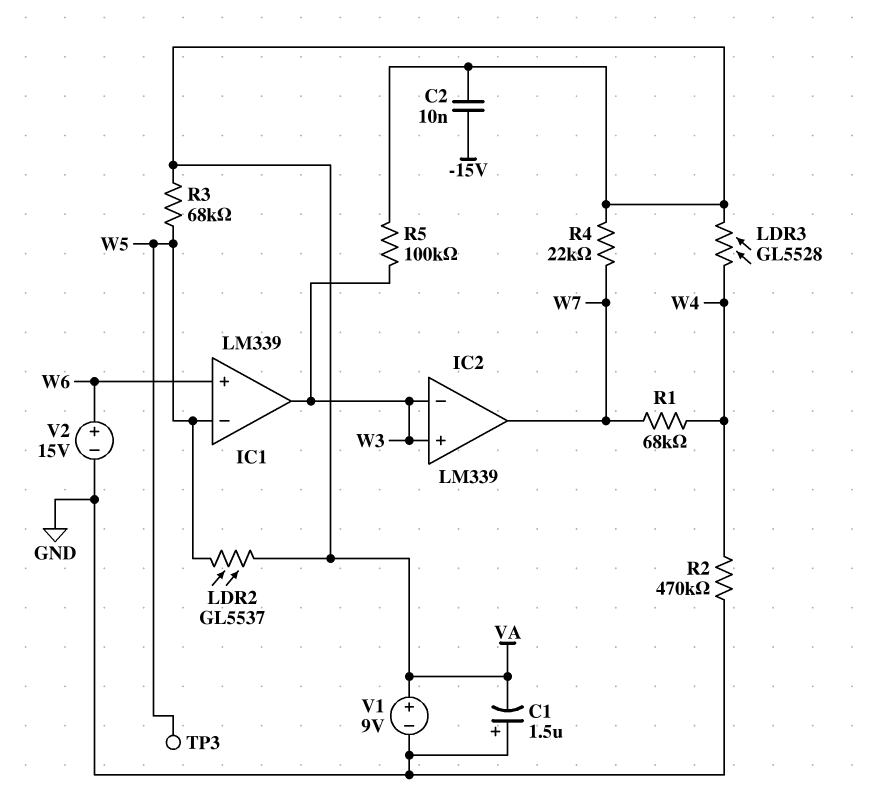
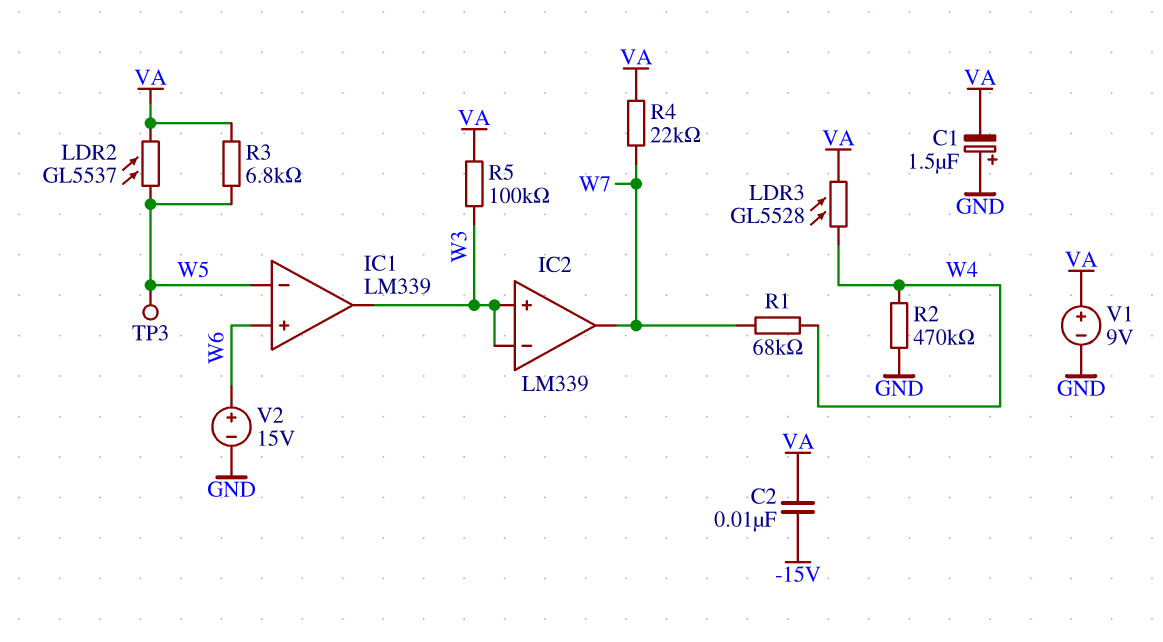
R3: 68k (VA, W5) -> 6.8k (VA, W5)

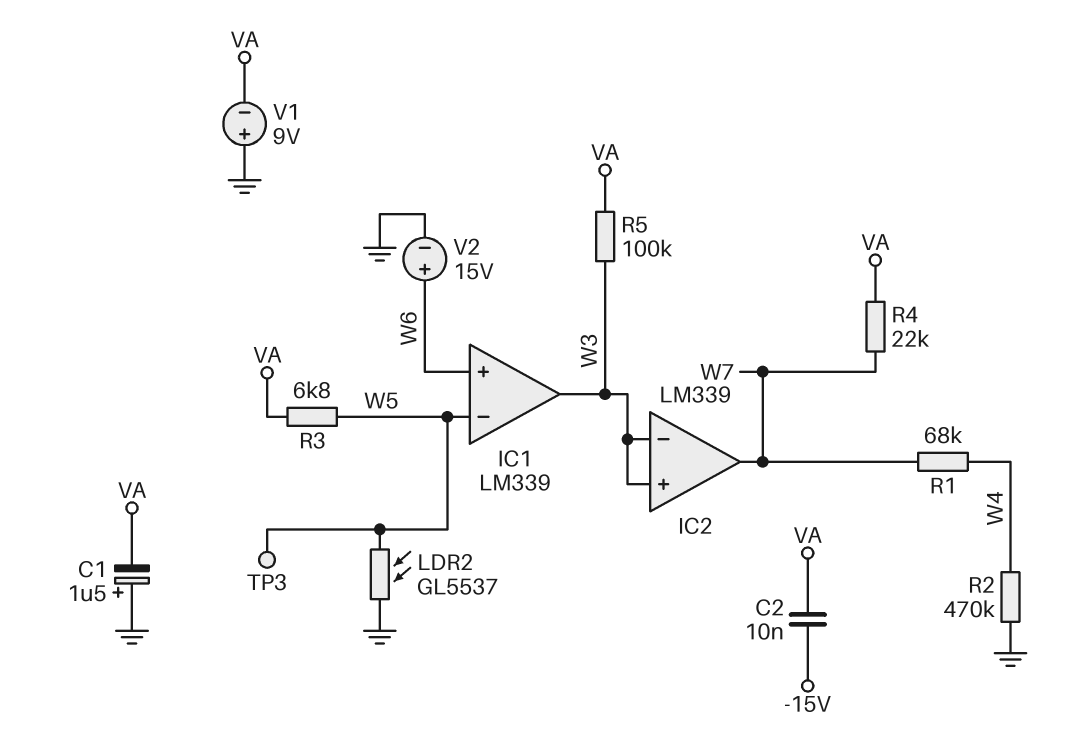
LDR2: GL5537 (VA, W5) -> GL5537 (GND, W5)
LDR3: GL5528 (VA, W4) -> none
V1: 9V (plus VA, minus GND) -> 9V (plus GND, minus VA)

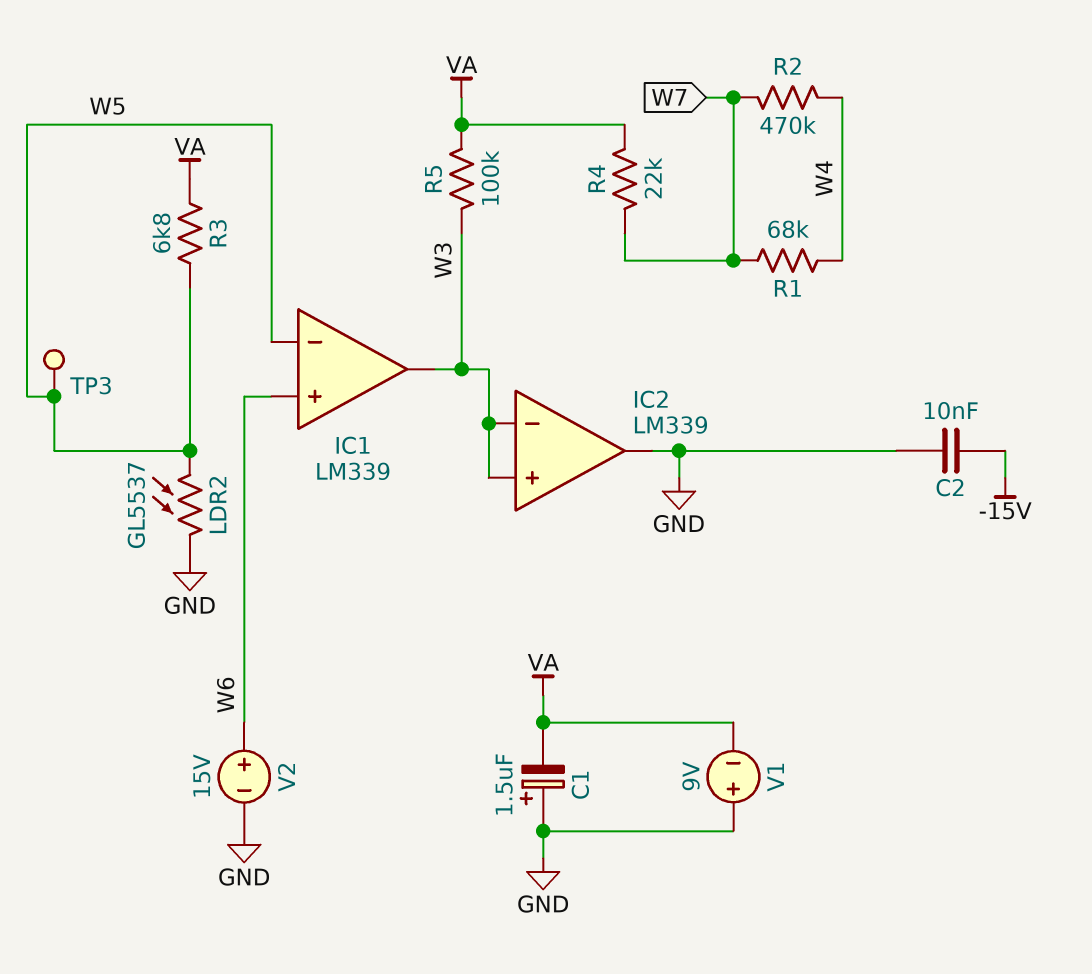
C2: 10nF (-15V, VA) -> 10nF (-15V, GND)
IC2 pin out: W7 -> GND
R2: 470k (GND, W4) -> 470k (W4, W7)

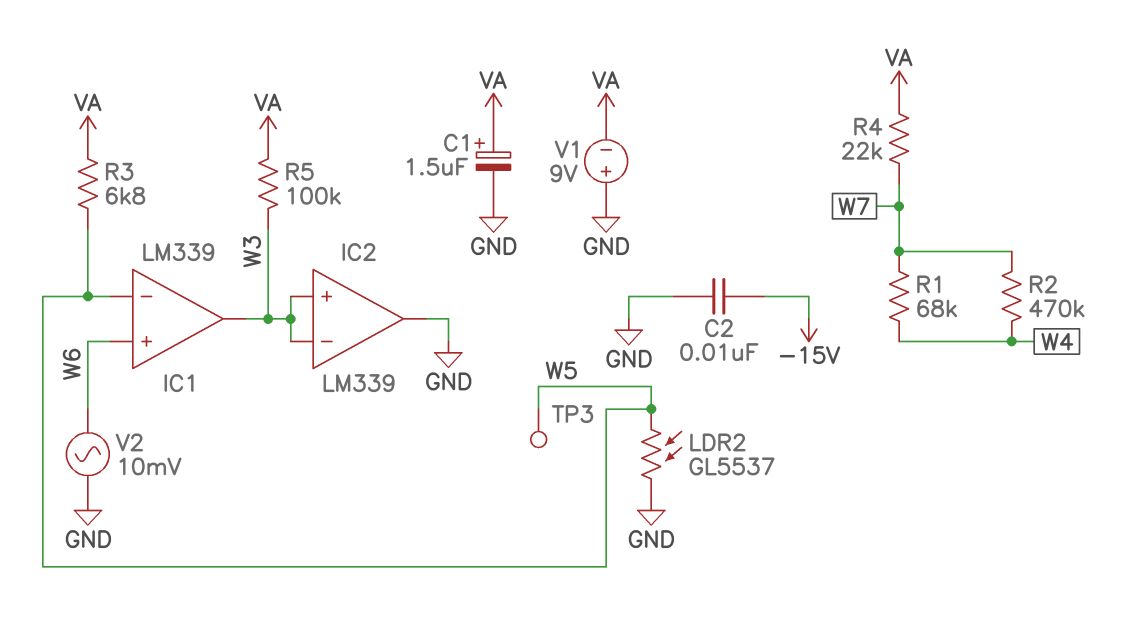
C1: 1.5uF (plus GND, minus VA) -> 1.5uF (plus VA, minus GND)
V2: 15V (plus W6, minus GND) -> AC 10mV (GND, W6)

